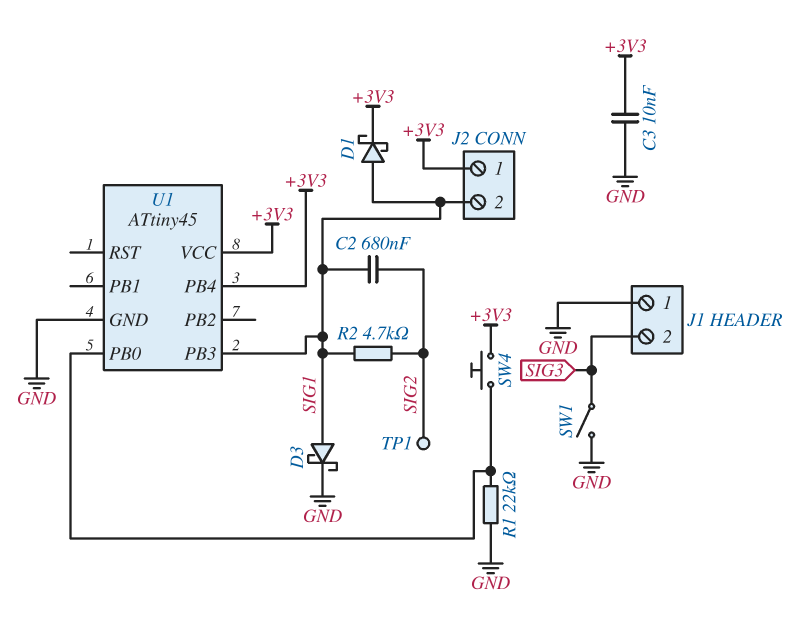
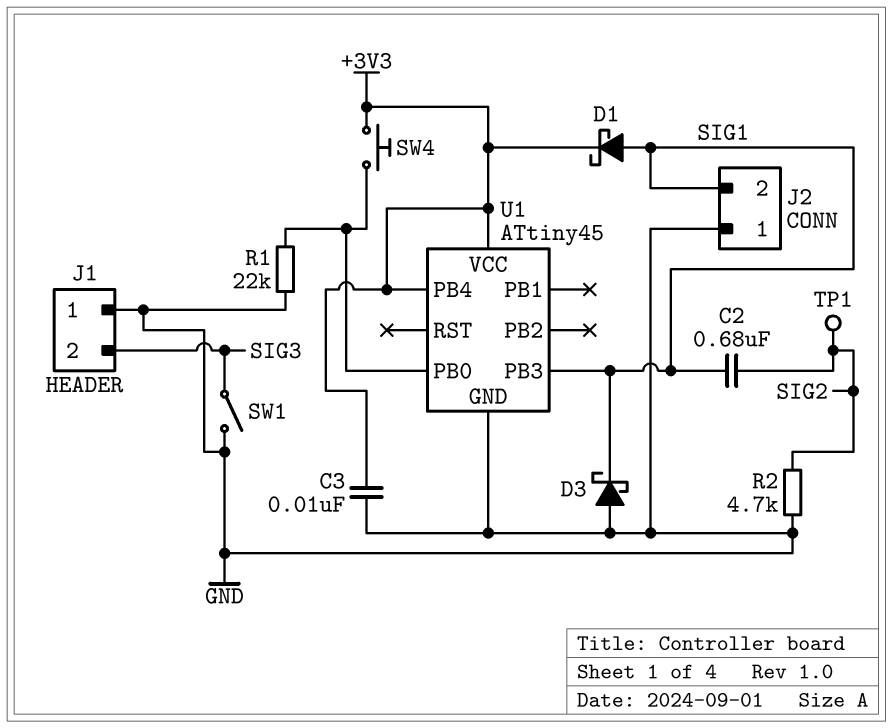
D3: schottky (A SIG1, K GND) -> schottky (A GND, K SIG1)
J2 pin 1: +3V3 -> GND
R2: 4.7k (SIG1, SIG2) -> 4.7k (GND, SIG2)

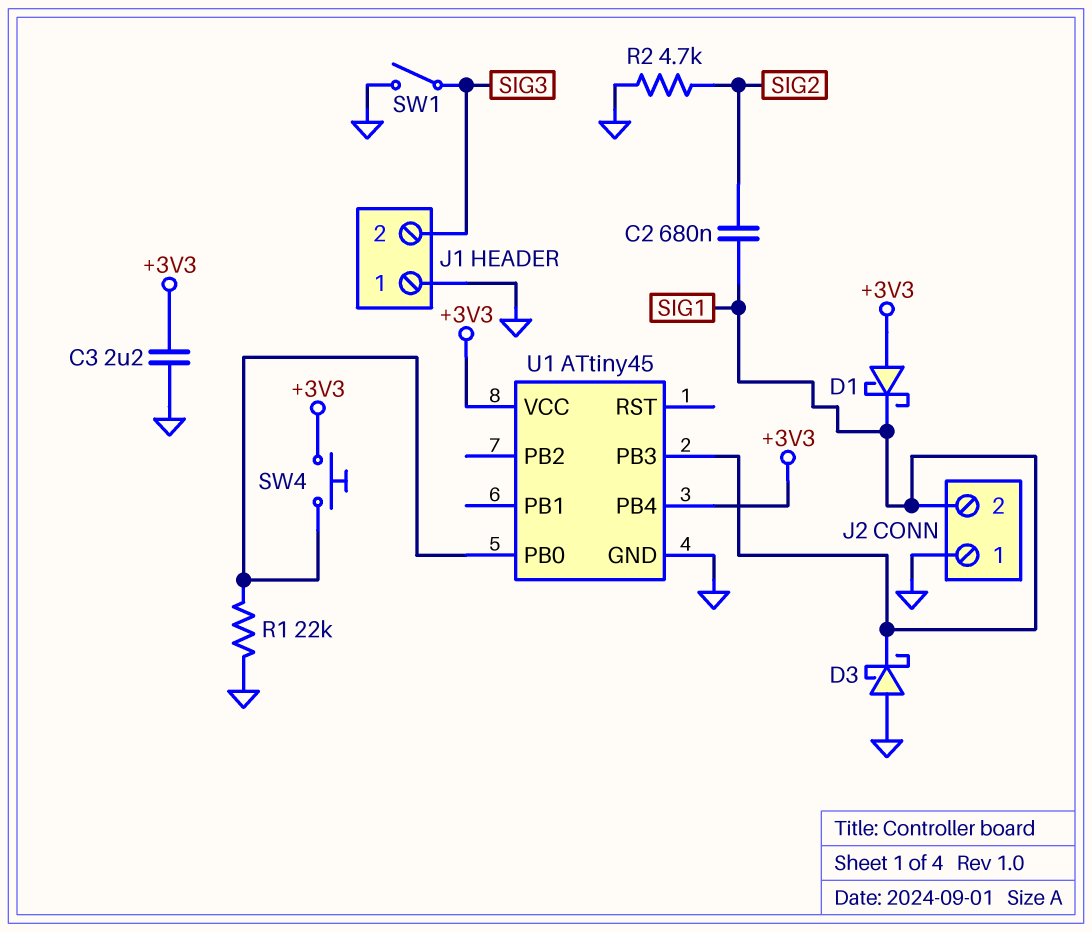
C3: 10nF (+3V3, GND) -> 2.2uF (+3V3, GND)
D1: schottky (A SIG1, K +3V3) -> schottky (A +3V3, K SIG1)
TP1: test point (SIG2) -> none

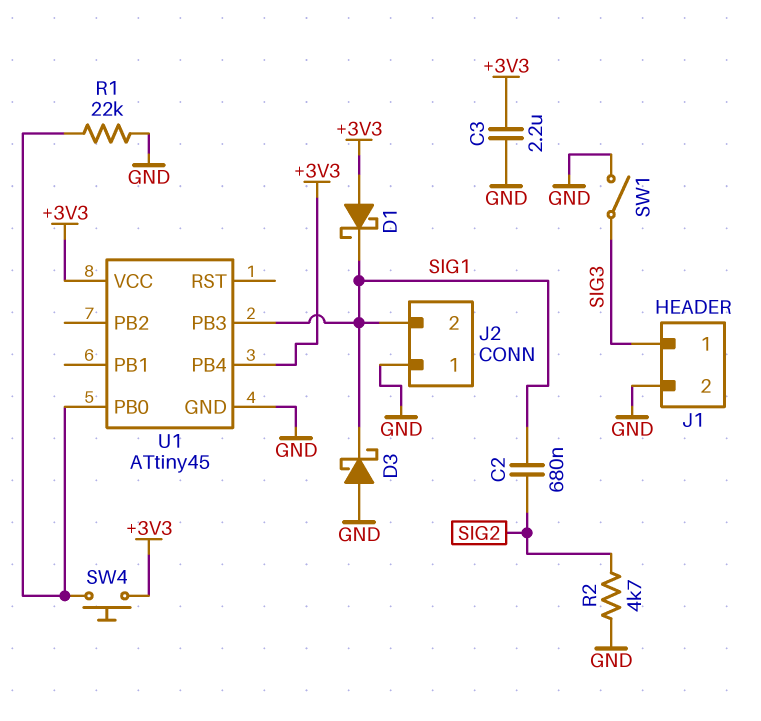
J1 pin 1: GND -> SIG3
J1 pin 2: SIG3 -> GND

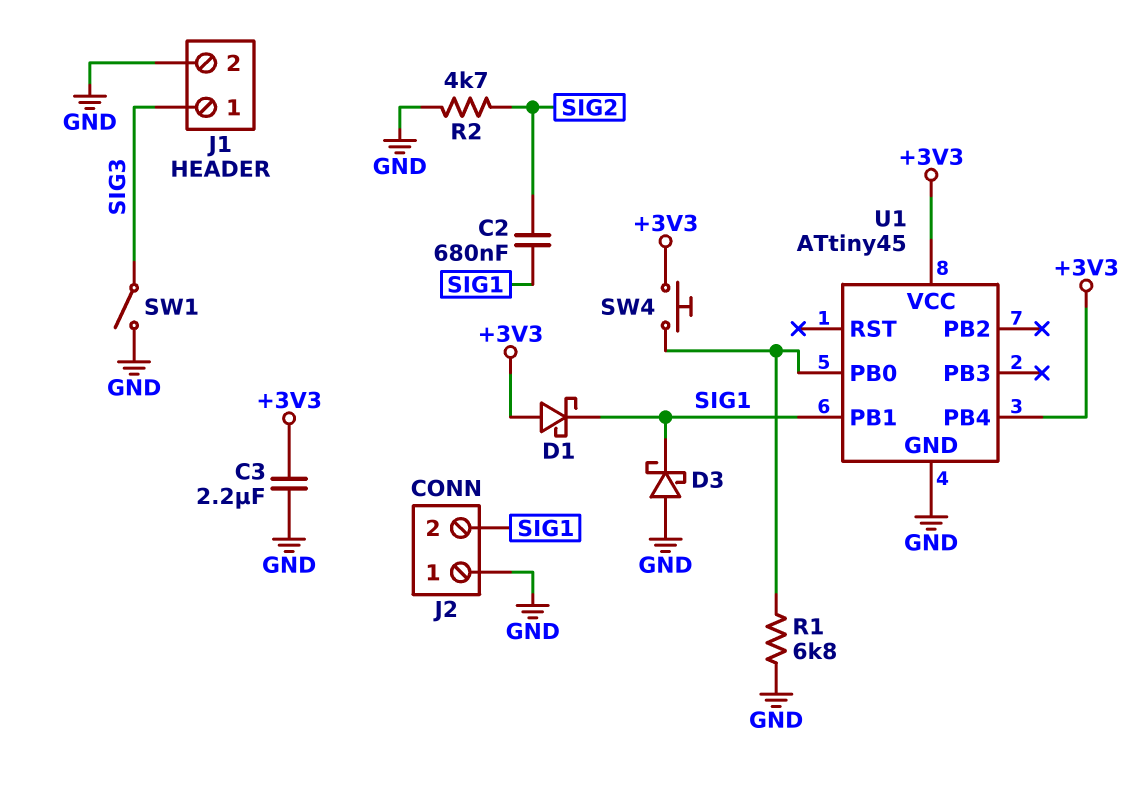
R1: 22k (GND, U1/PB0) -> 6.8k (GND, U1/PB0)
U1 pin PB1: none -> SIG1
U1 pin PB3: SIG1 -> none

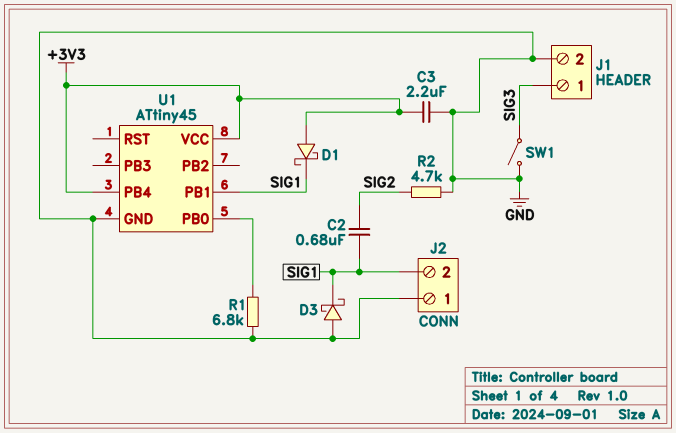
SW4: button (+3V3, U1/PB0) -> none

